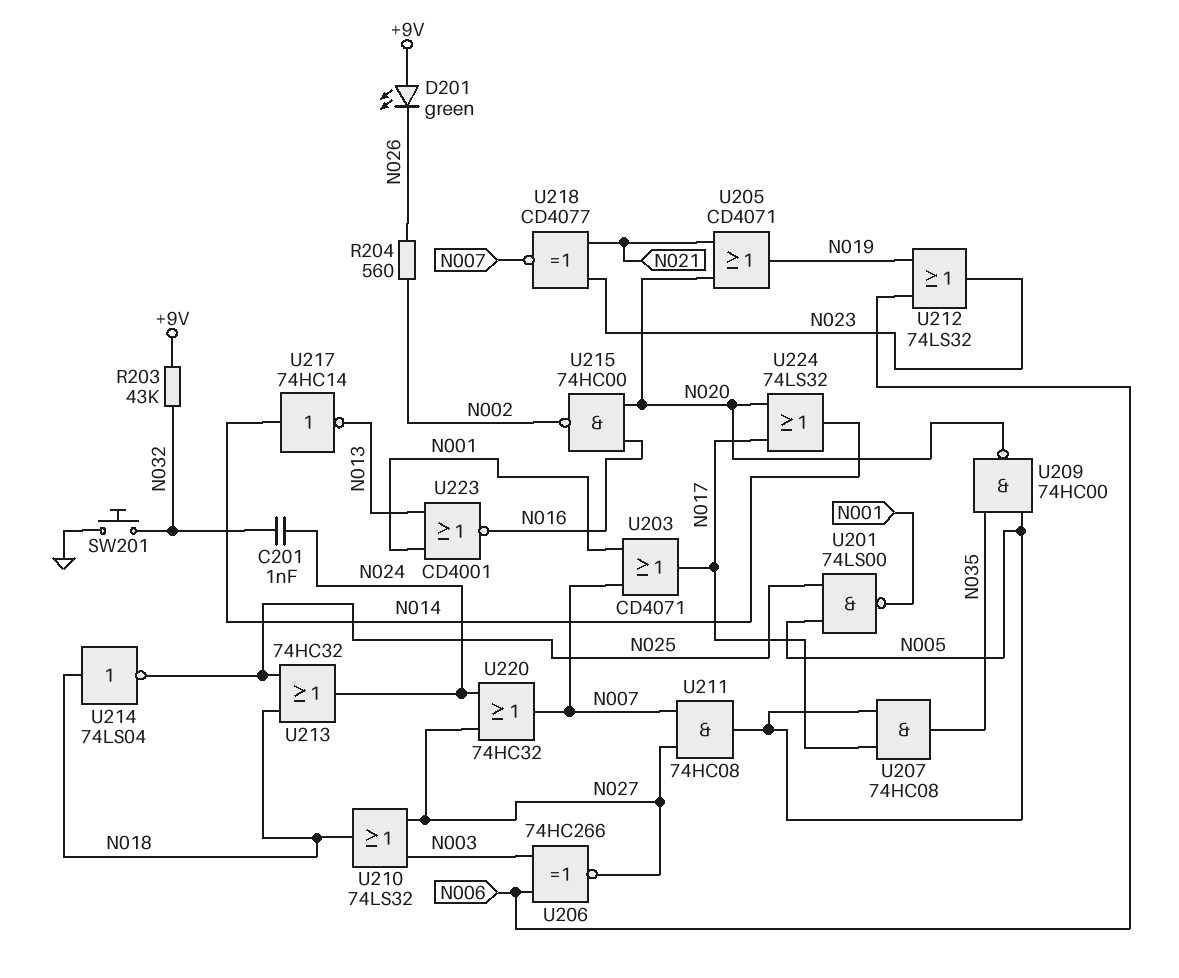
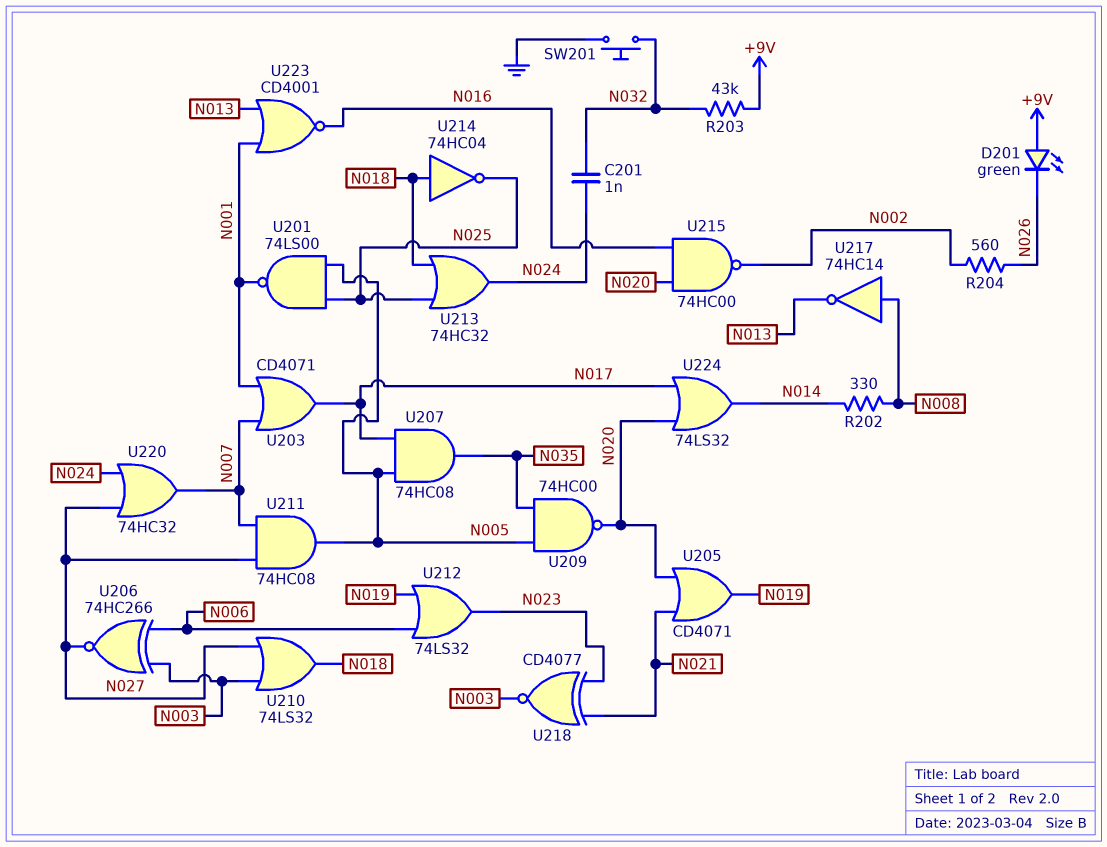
R202: none -> 330 (N008, N014)
U214: NOT 74LS04 (in N018, out N025) -> NOT 74HC04 (in N018, out N025)
U217: NOT 74HC14 (in N014, out N013) -> NOT 74HC14 (in N008, out N013)
U218: XNOR CD4077 (in N021, in N023, out N007) -> XNOR CD4077 (in N021, in N023, out N003)

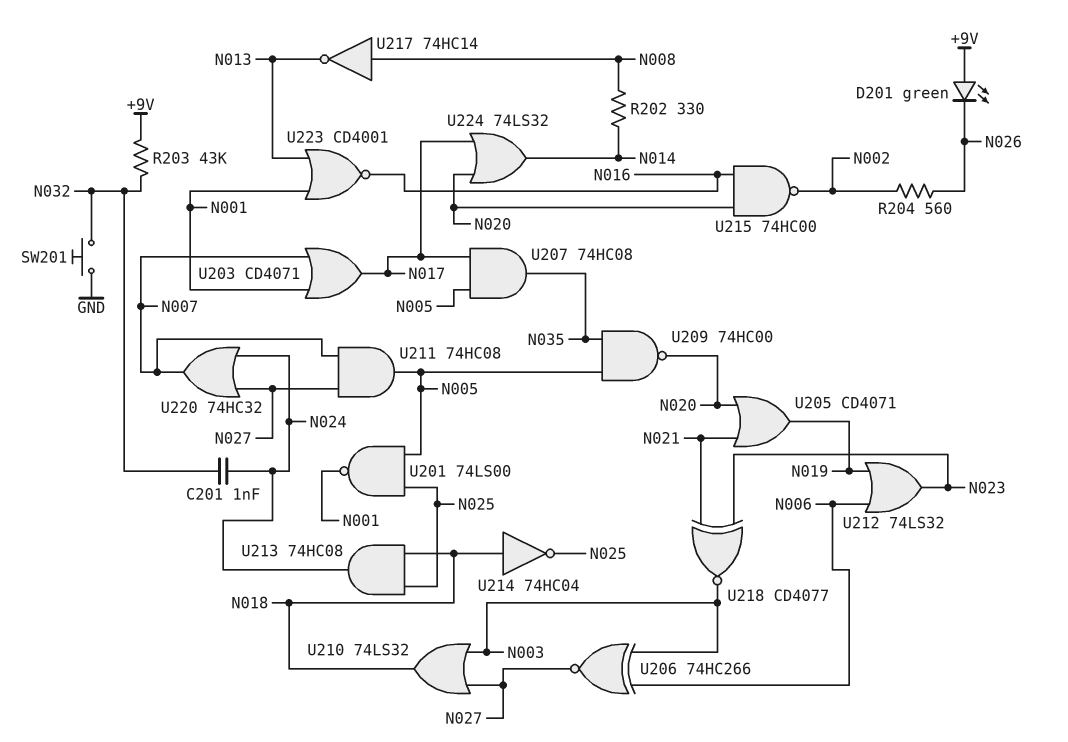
U213: OR 74HC32 (in N018, in N025, out N024) -> AND 74HC08 (in N018, in N025, out N024)

